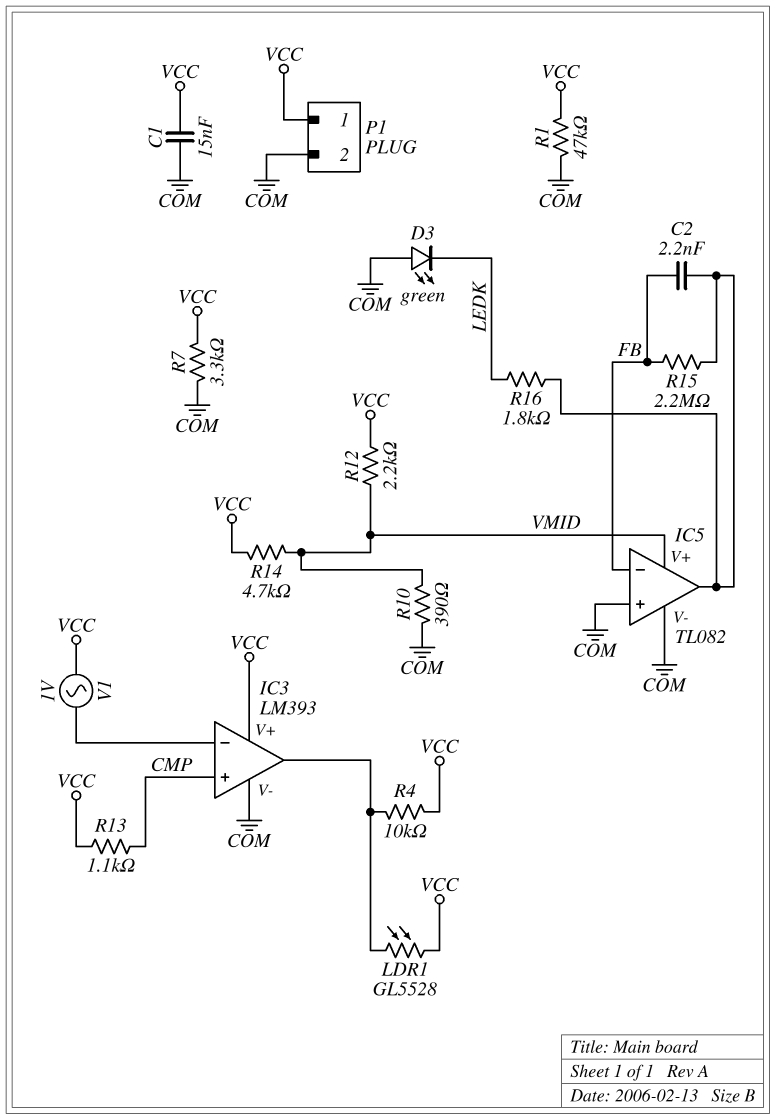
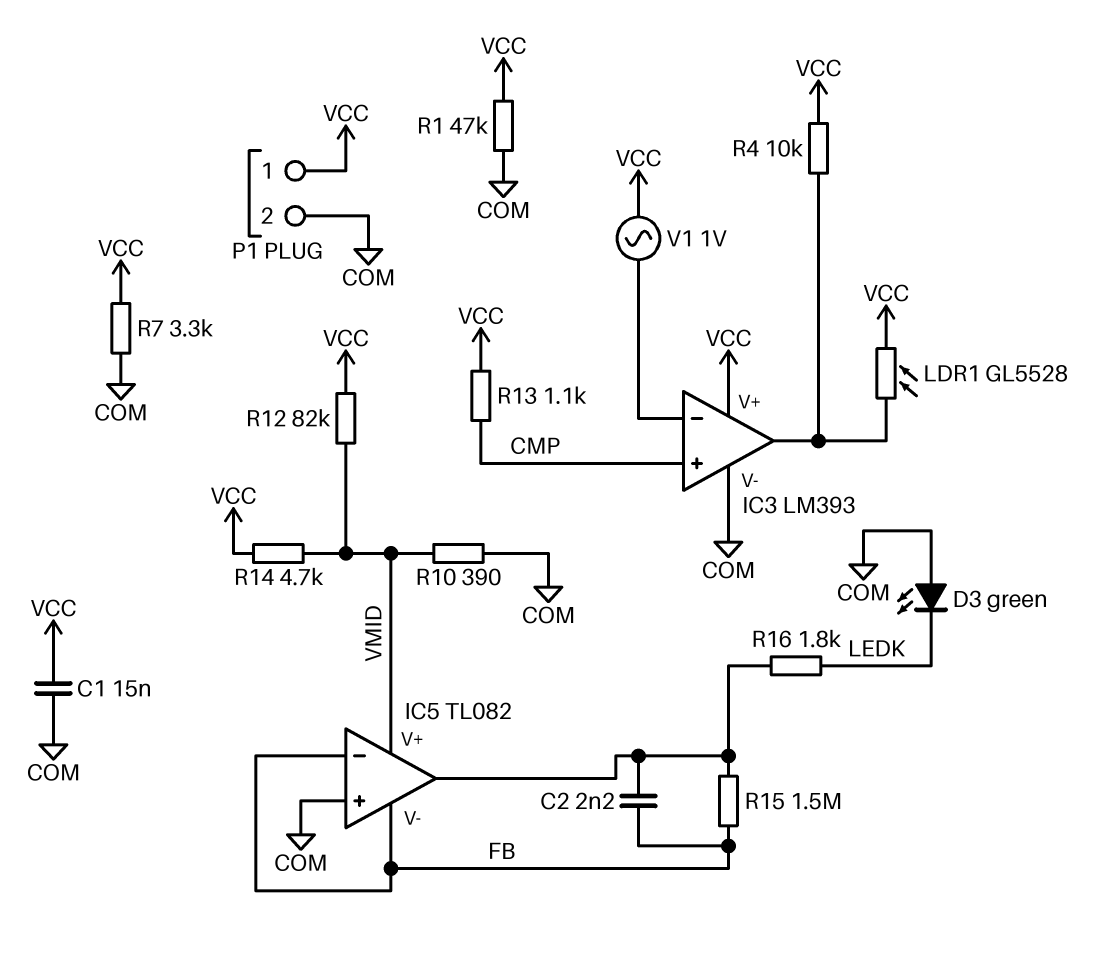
IC5 pin V-: COM -> FB
R12: 2.2k (VCC, VMID) -> 82k (VCC, VMID)
R15: 2.2M (FB, IC5/out) -> 1.5M (FB, IC5/out)

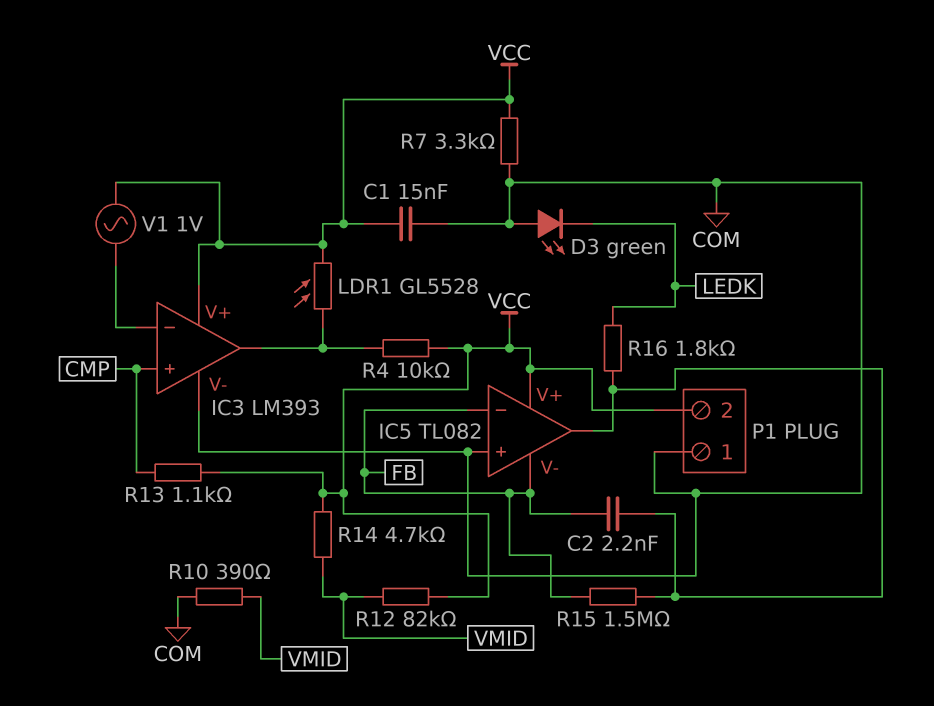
IC5 pin V+: VMID -> VCC
P1 pin 1: VCC -> COM
P1 pin 2: COM -> VCC
R1: 47k (COM, VCC) -> none

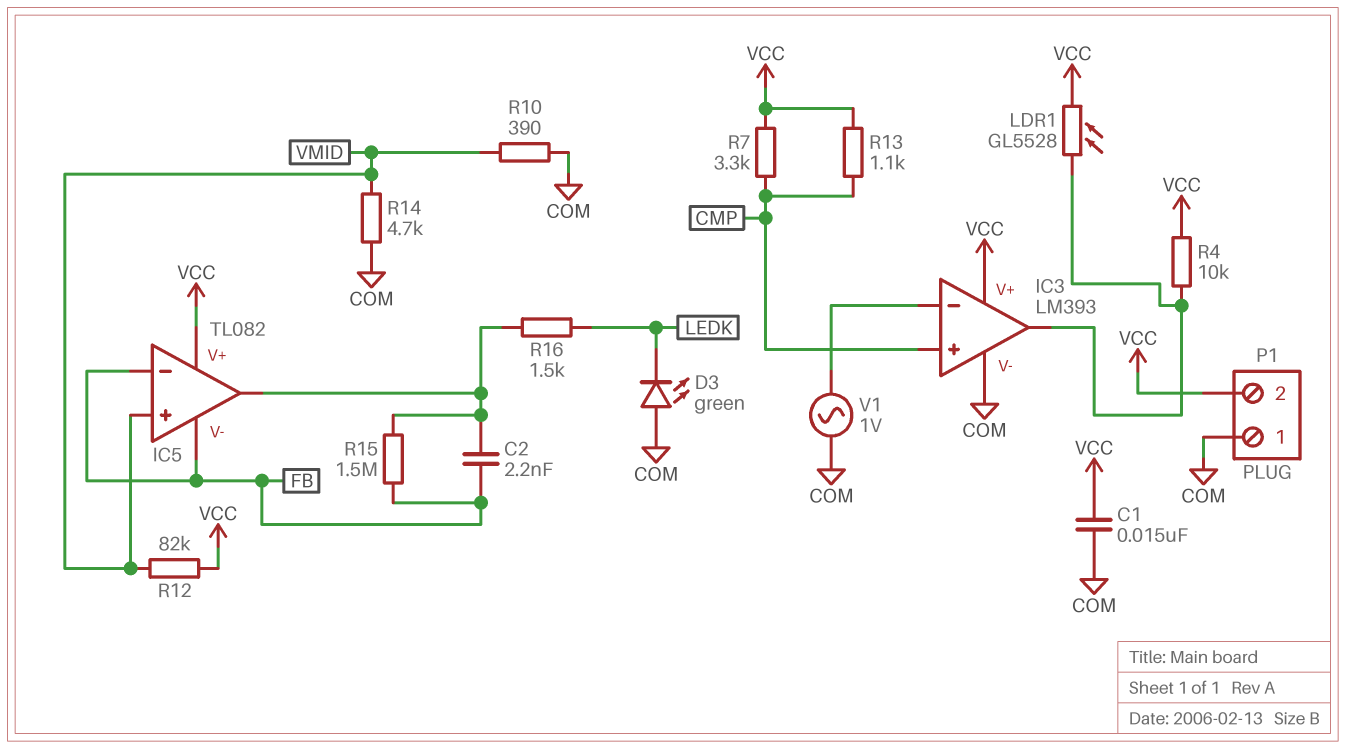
IC5 pin in+: COM -> VMID
R7: 3.3k (COM, VCC) -> 3.3k (CMP, VCC)
R14: 4.7k (VCC, VMID) -> 4.7k (COM, VMID)
R16: 1.8k (IC5/out, LEDK) -> 1.5k (IC5/out, LEDK)
V1: AC 1V (IC3/in-, VCC) -> AC 1V (COM, IC3/in-)

